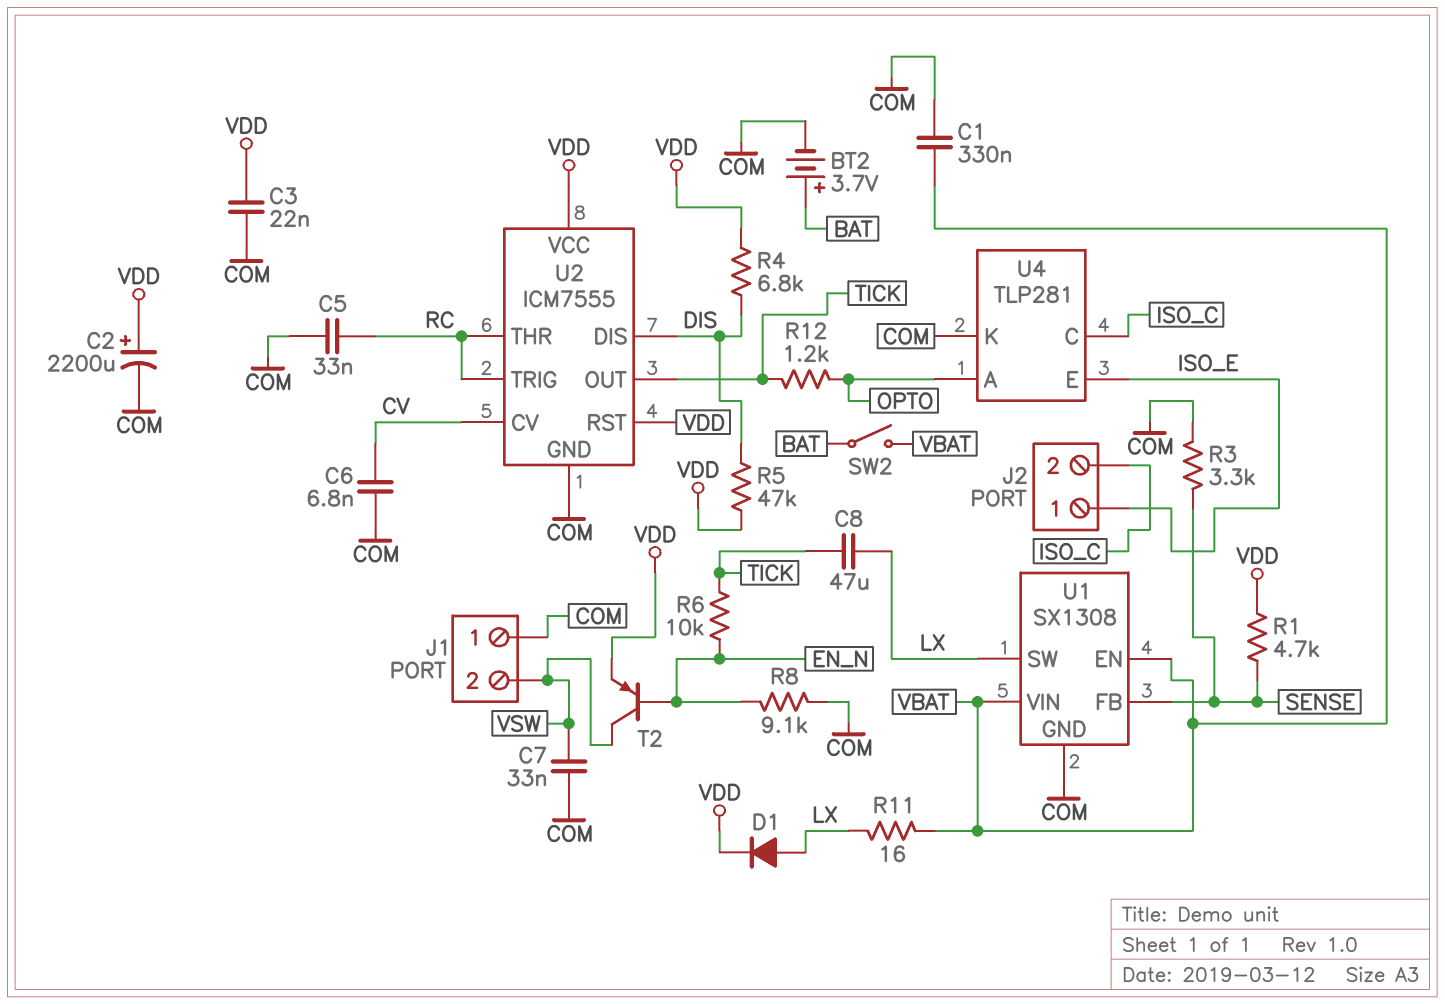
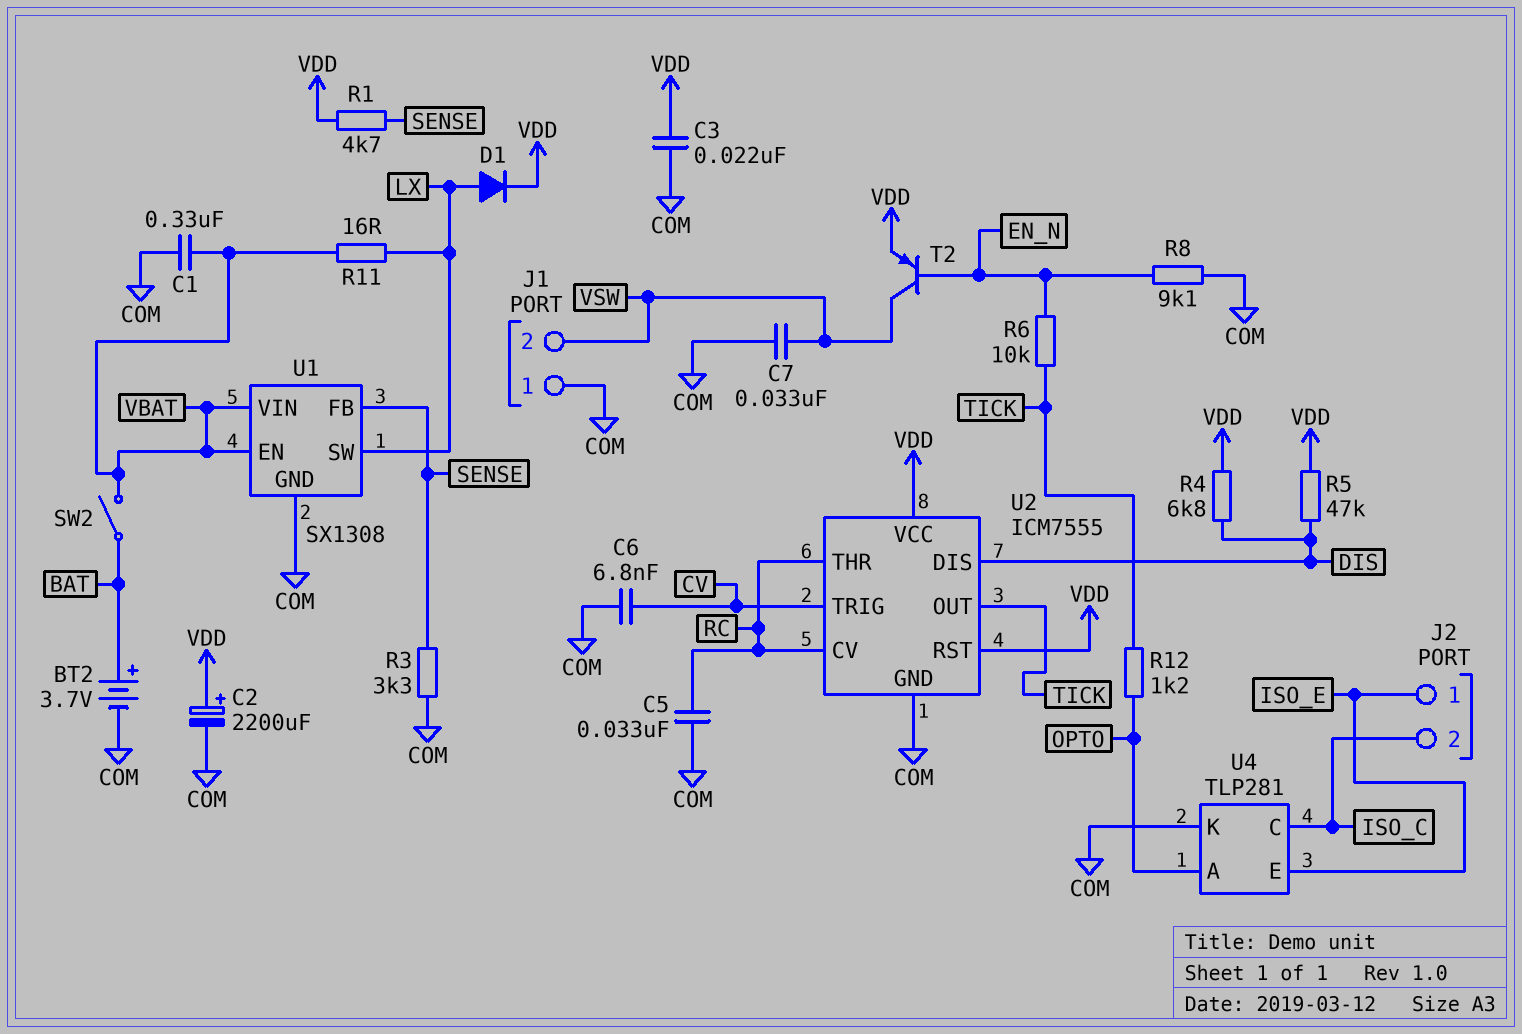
C8: 47uF (LX, TICK) -> none
U2 pin CV: CV -> RC
U2 pin TRIG: RC -> CV

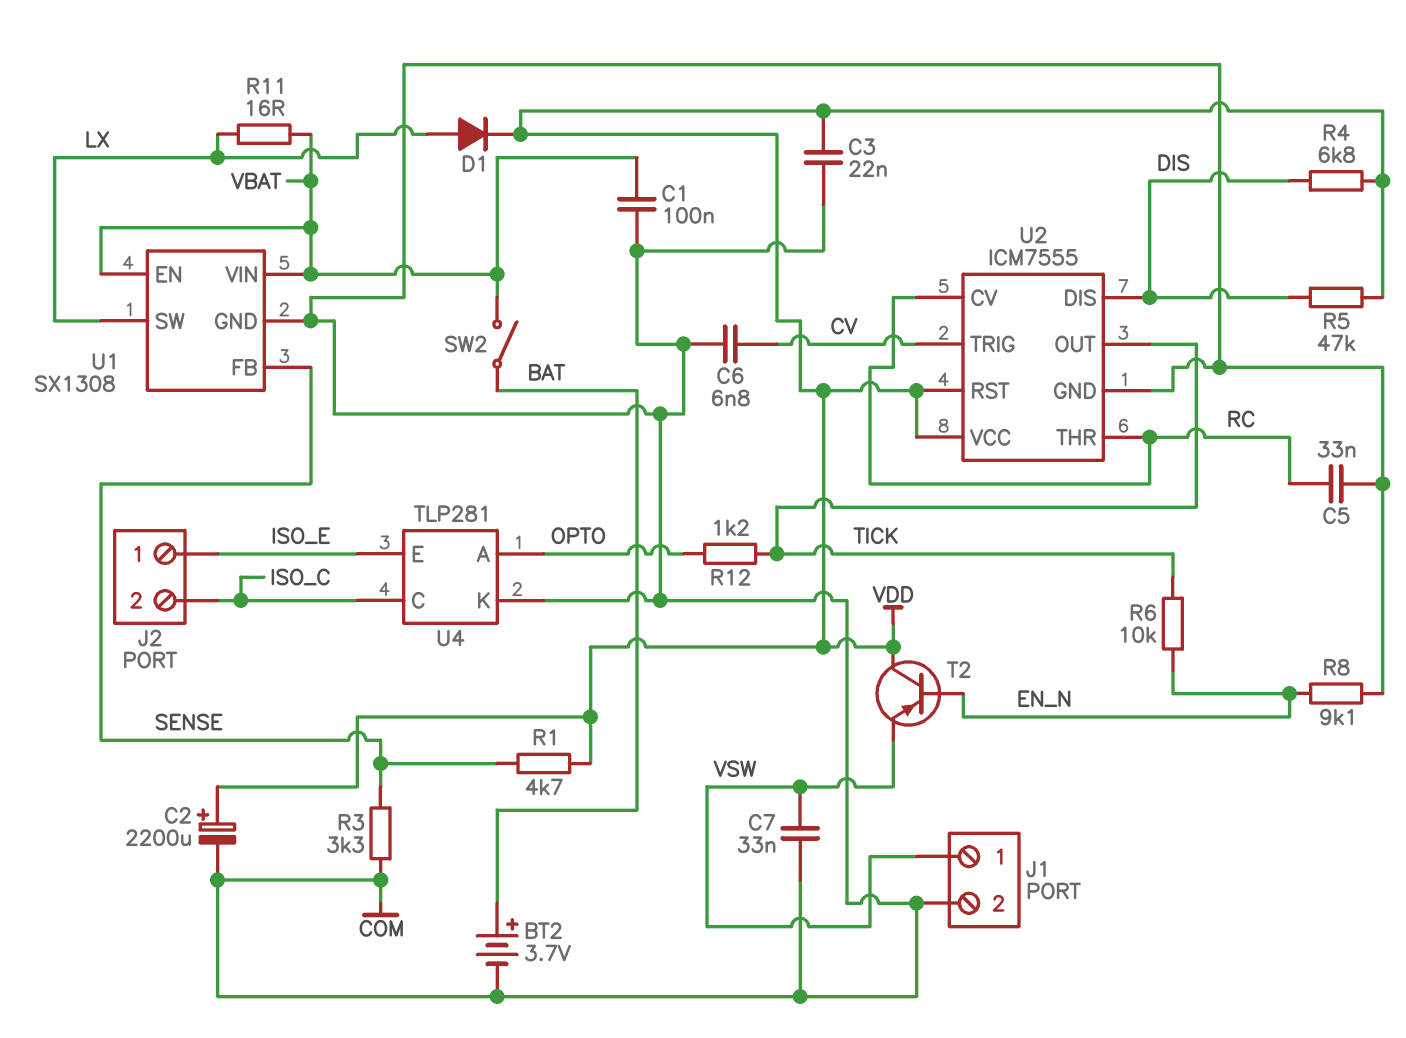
C1: 330nF (COM, VBAT) -> 100nF (COM, VBAT)
J1 pin 1: COM -> VSW
J1 pin 2: VSW -> COM
T2: PNP (B EN_N, C VSW, E VDD) -> PNP (B EN_N, C VDD, E VSW)

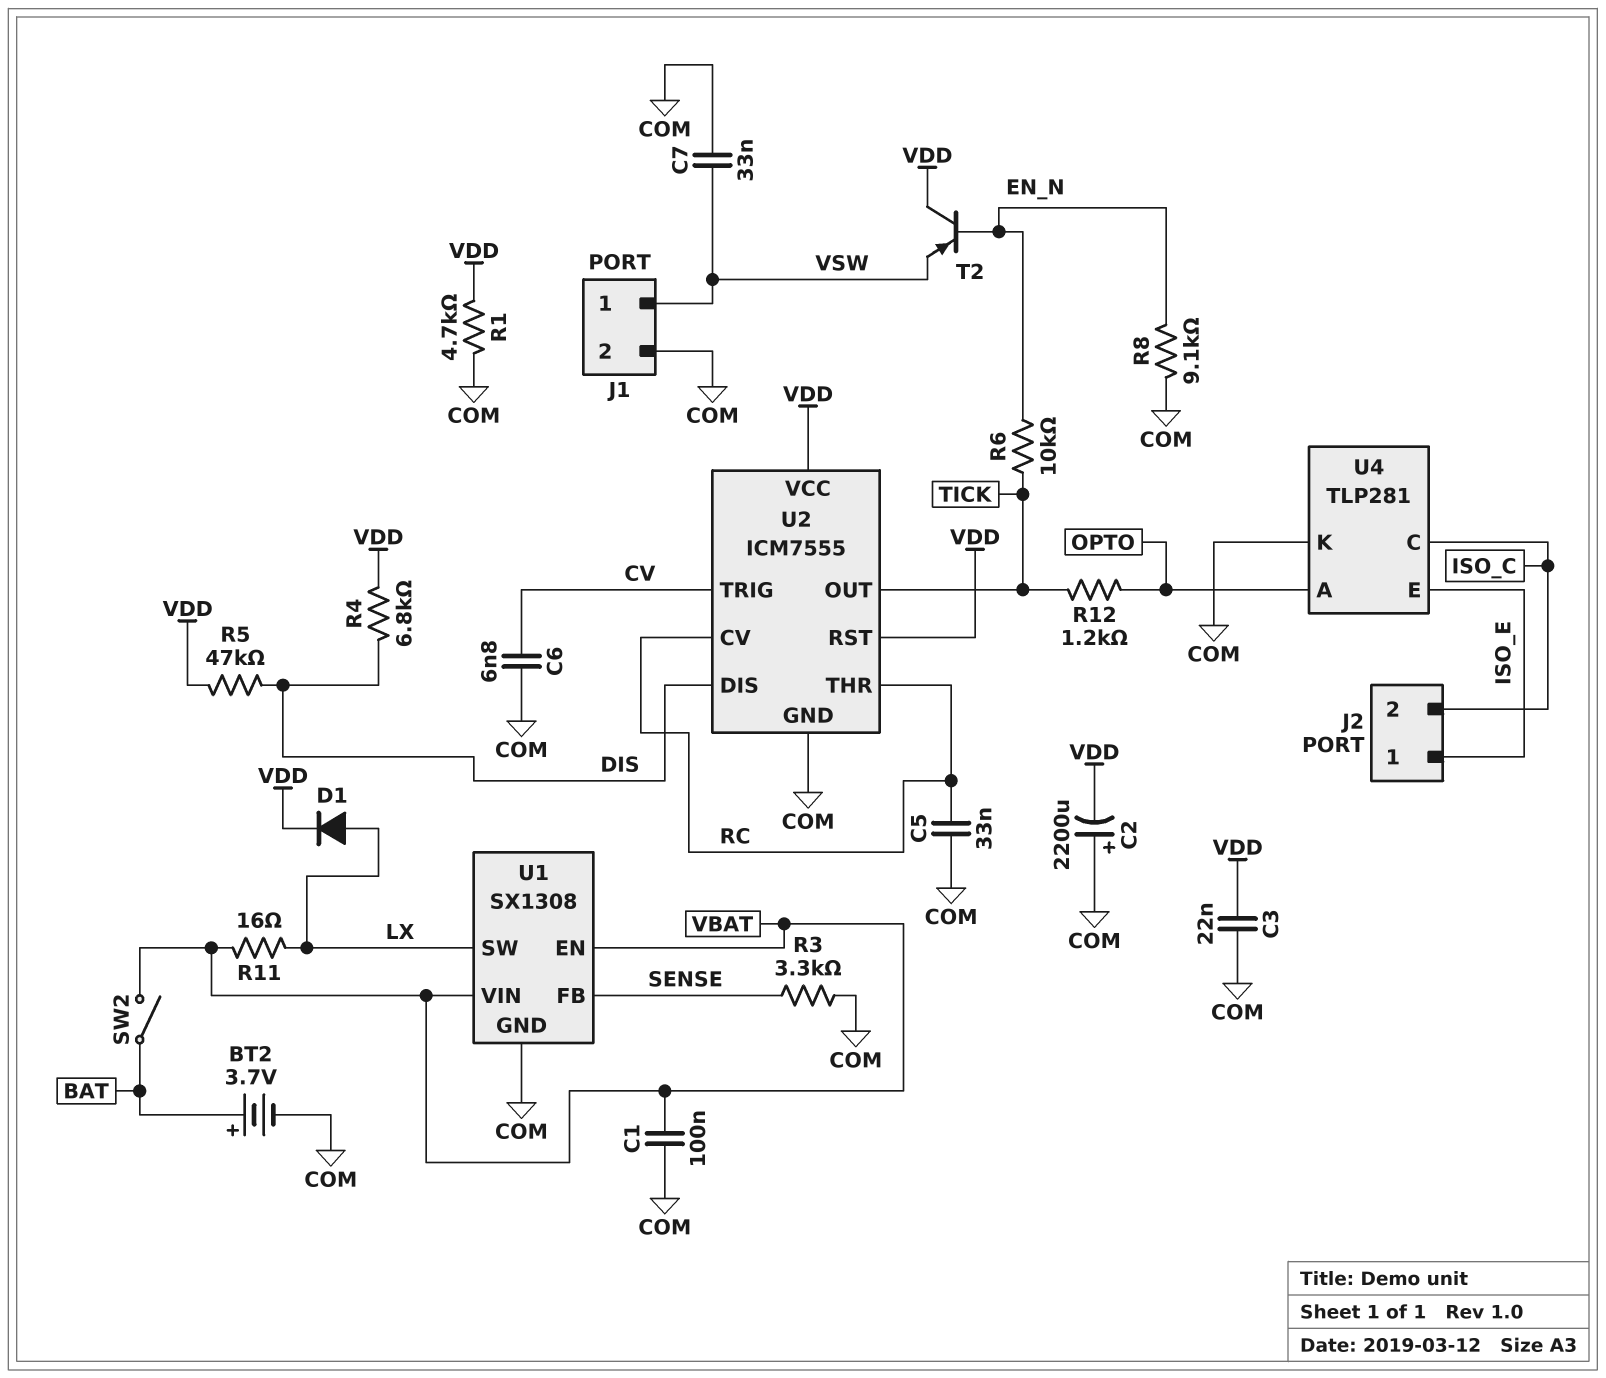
C2: 2200uF (plus VDD, minus COM) -> 2200uF (plus COM, minus VDD)
R1: 4.7k (SENSE, VDD) -> 4.7k (COM, VDD)

